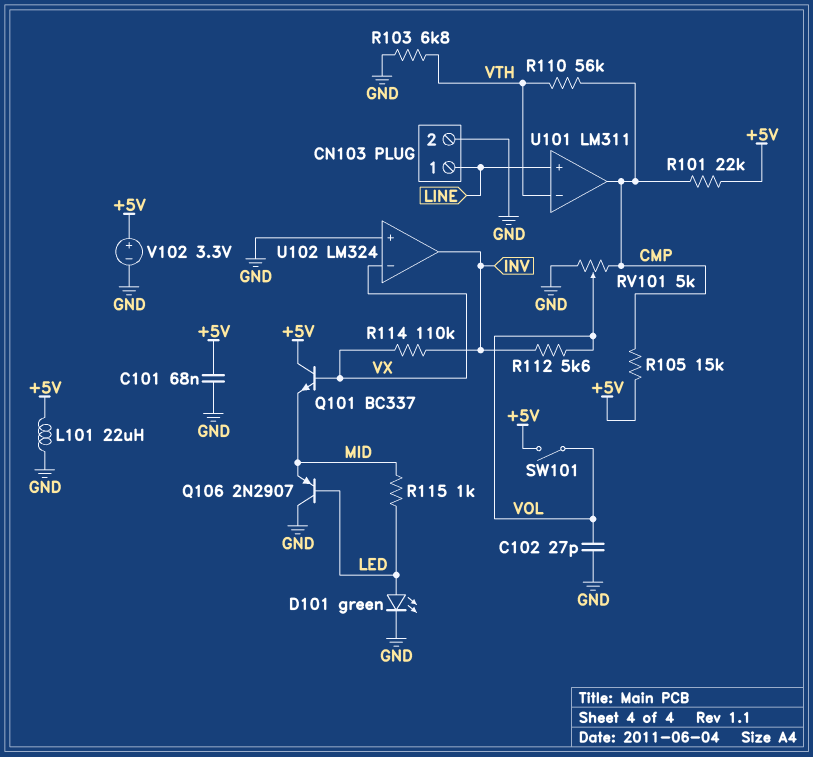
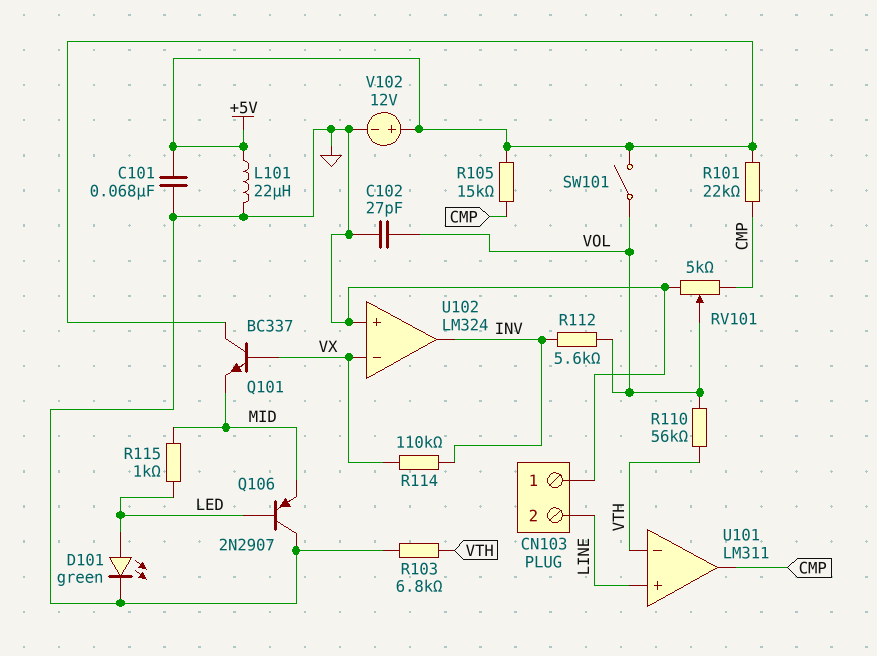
CN103 pin 1: LINE -> GND
CN103 pin 2: GND -> LINE
R110: 56k (CMP, VTH) -> 56k (VOL, VTH)
V102: 3.3V (plus +5V, minus GND) -> 12V (plus +5V, minus GND)

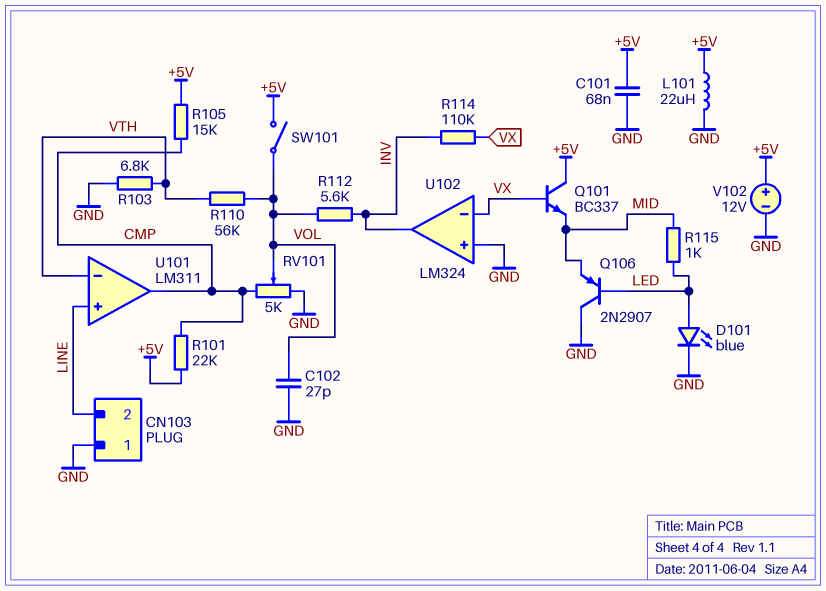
D101: LED green (A LED, K GND) -> LED blue (A LED, K GND)

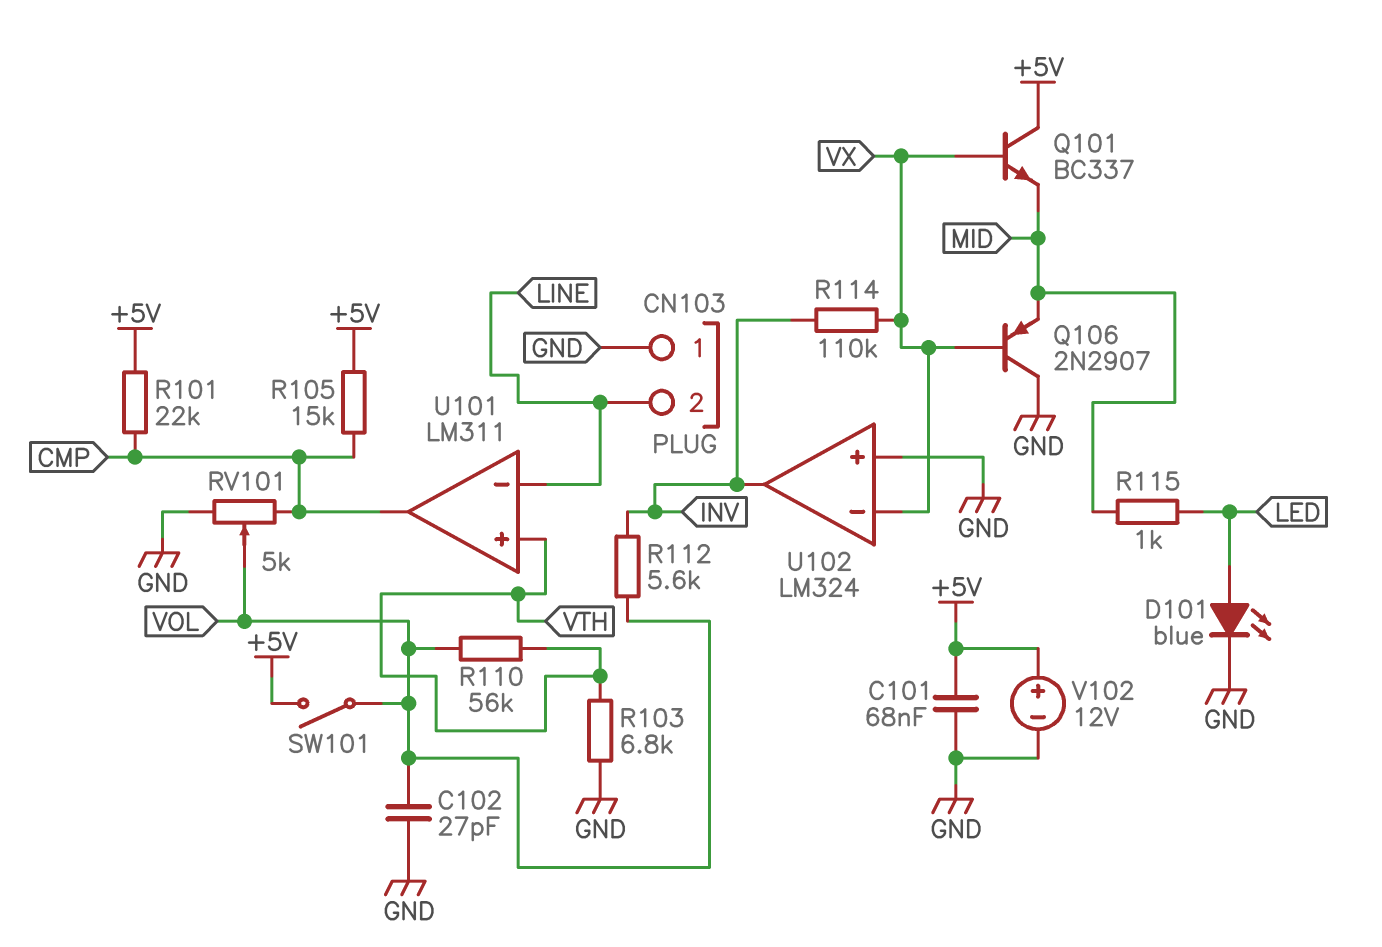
L101: 22uH (+5V, GND) -> none
Q106: PNP 2N2907 (B LED, C GND, E MID) -> PNP 2N2907 (B VX, C GND, E MID)
U101 pin in+: LINE -> VTH
U101 pin in-: VTH -> LINE

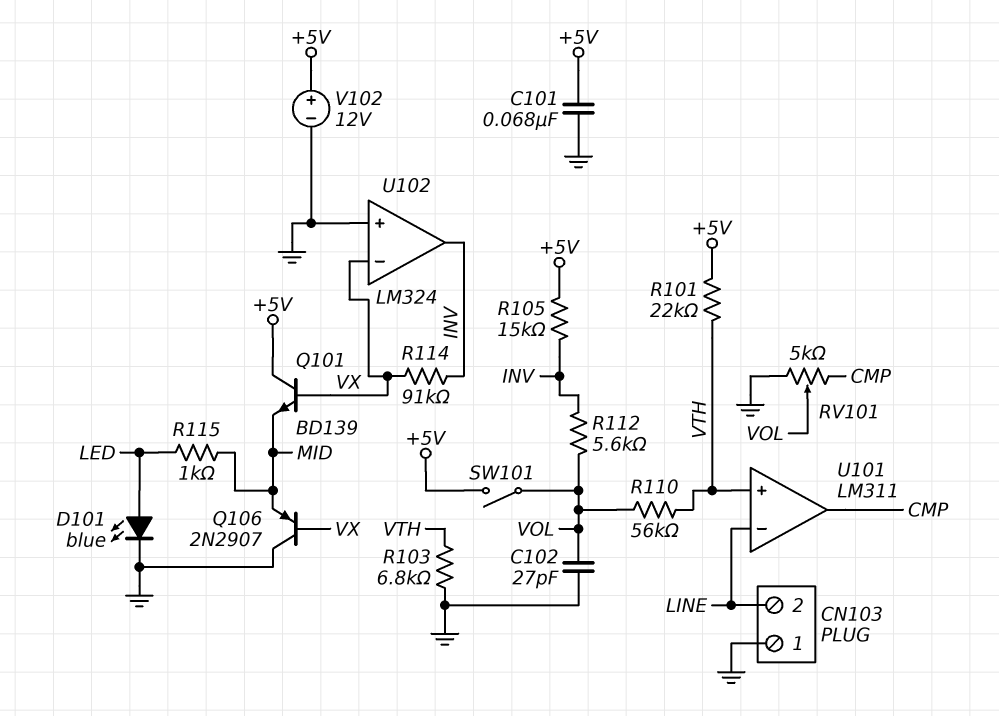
Q101: NPN BC337 (B VX, C +5V, E MID) -> NPN BD139 (B VX, C +5V, E MID)
R101: 22k (+5V, CMP) -> 22k (+5V, VTH)
R105: 15k (+5V, CMP) -> 15k (+5V, INV)
R114: 110k (INV, VX) -> 91k (INV, VX)

